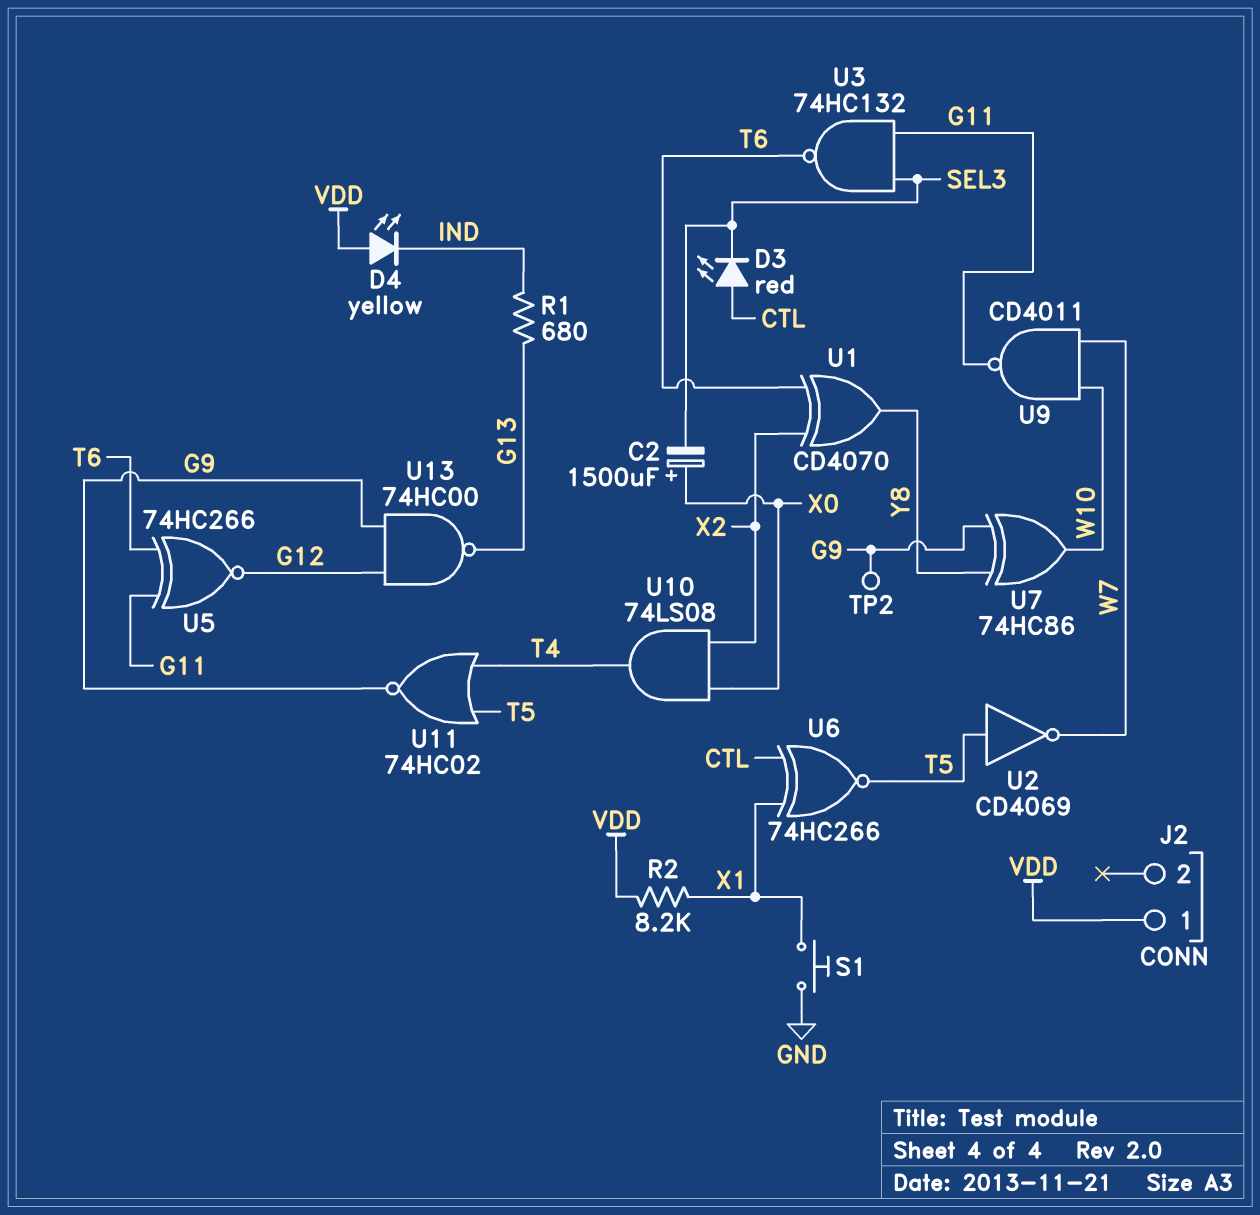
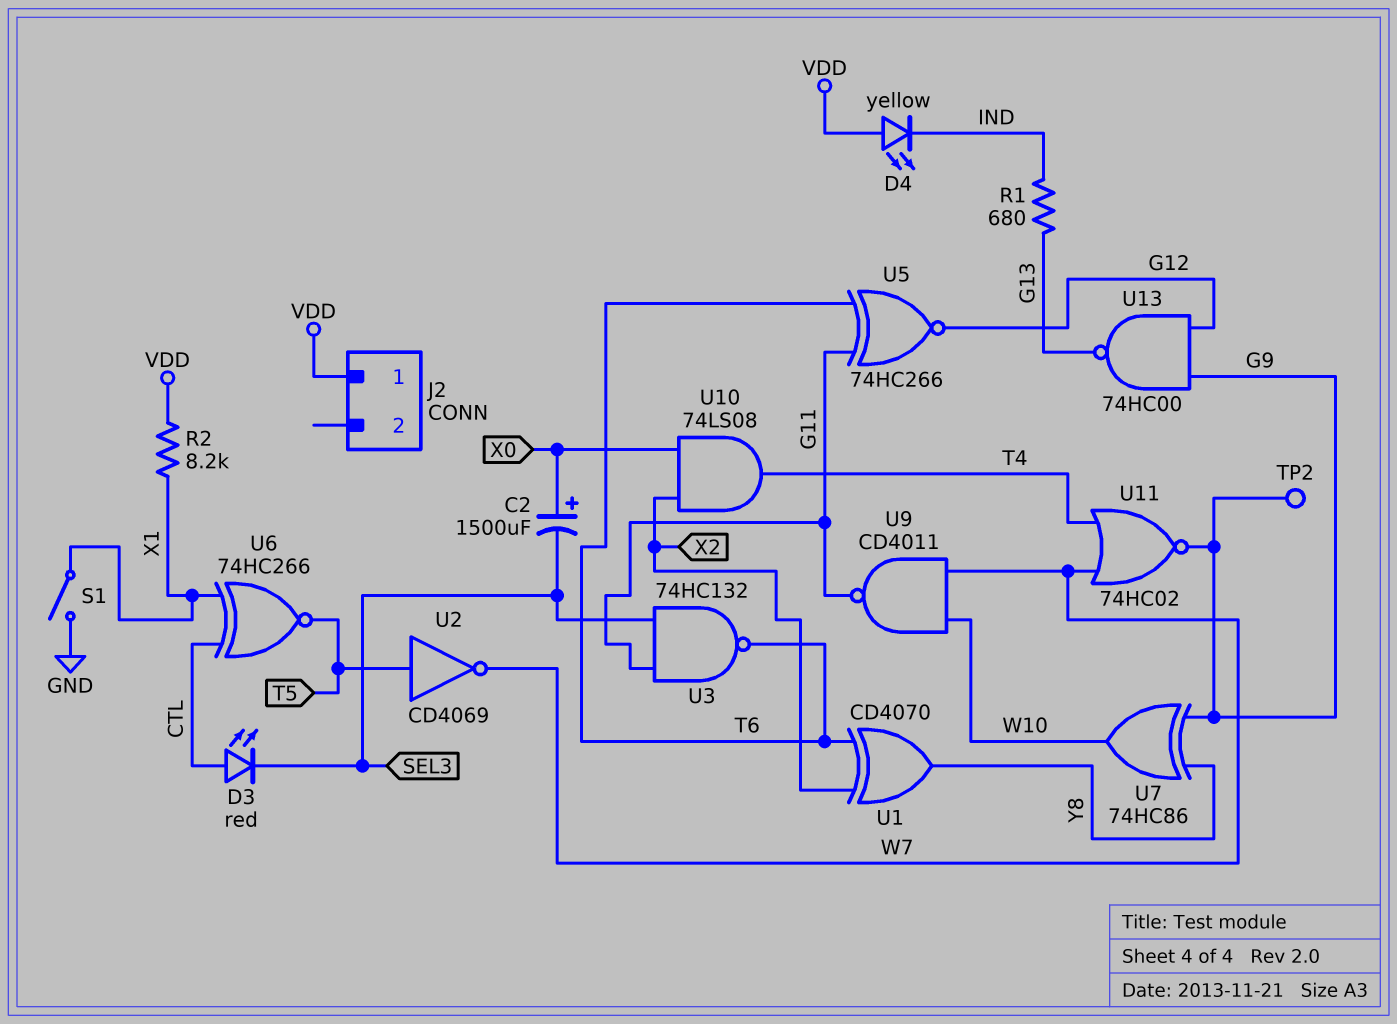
S1: button (GND, X1) -> switch (GND, X1)
U11: NOR 74HC02 (in T4, in T5, out G9) -> NOR 74HC02 (in T4, in W7, out G9)

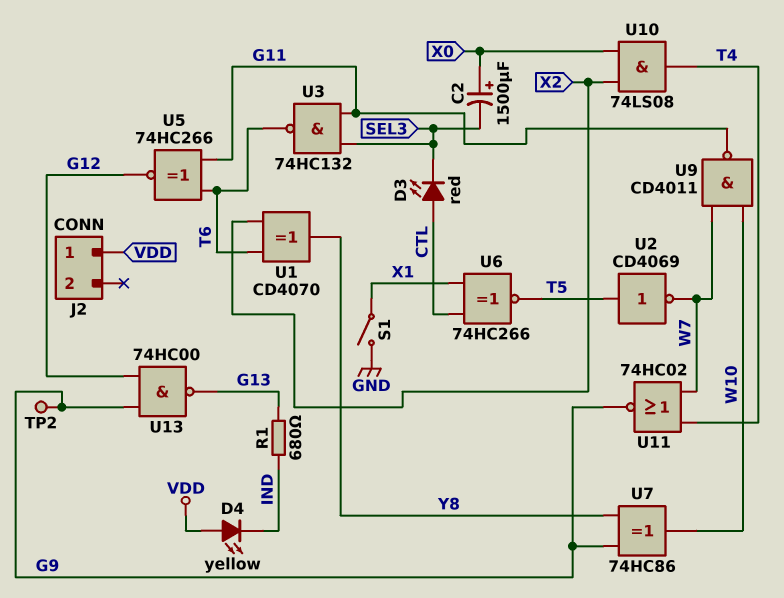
R2: 8.2k (VDD, X1) -> none

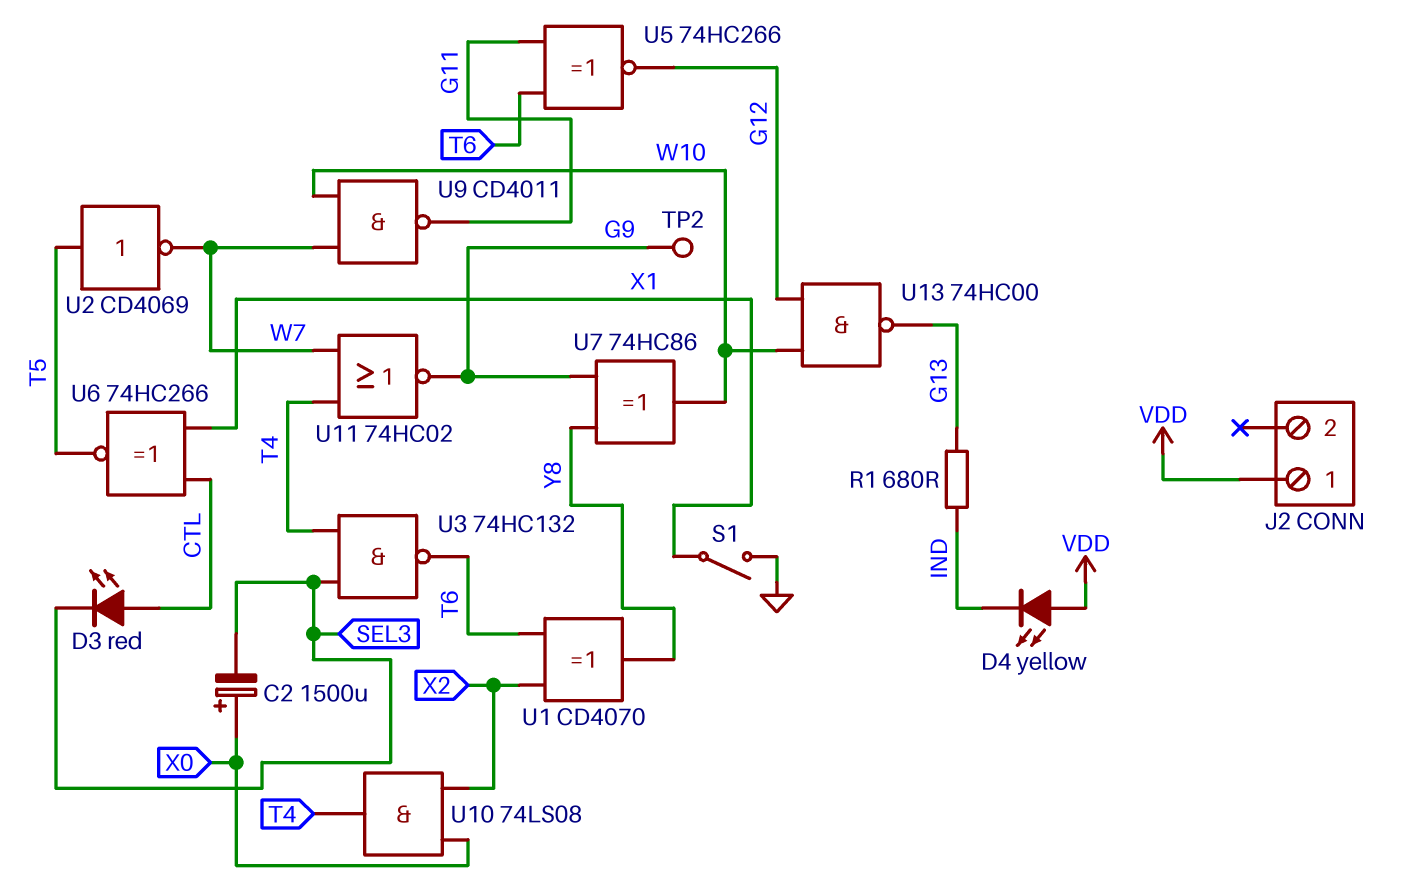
U3: NAND 74HC132 (in G11, in SEL3, out T6) -> NAND 74HC132 (in SEL3, in T4, out T6)
U13: NAND 74HC00 (in G9, in G12, out G13) -> NAND 74HC00 (in G12, in W10, out G13)

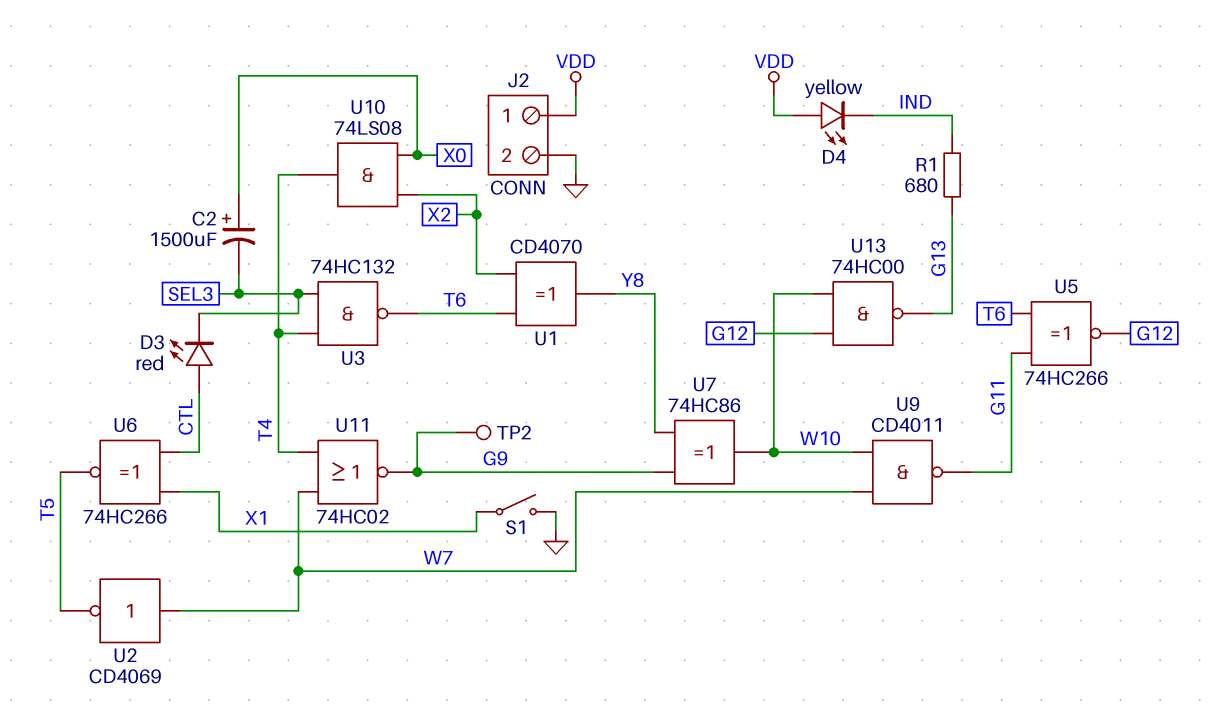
J2 pin 2: none -> GND
U2: NOT CD4069 (in T5, out W7) -> NOT CD4069 (in W7, out T5)

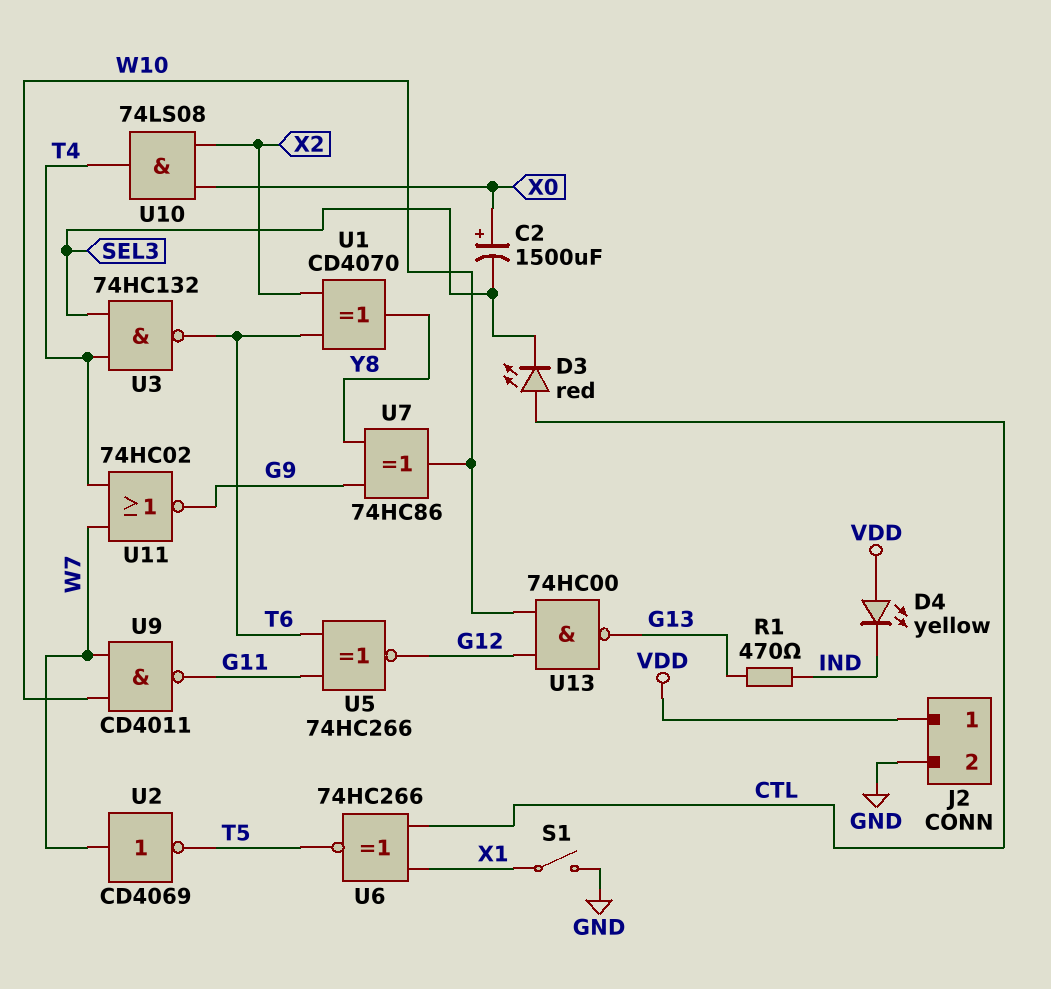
R1: 680 (G13, IND) -> 470 (G13, IND)
TP2: test point (G9) -> none

